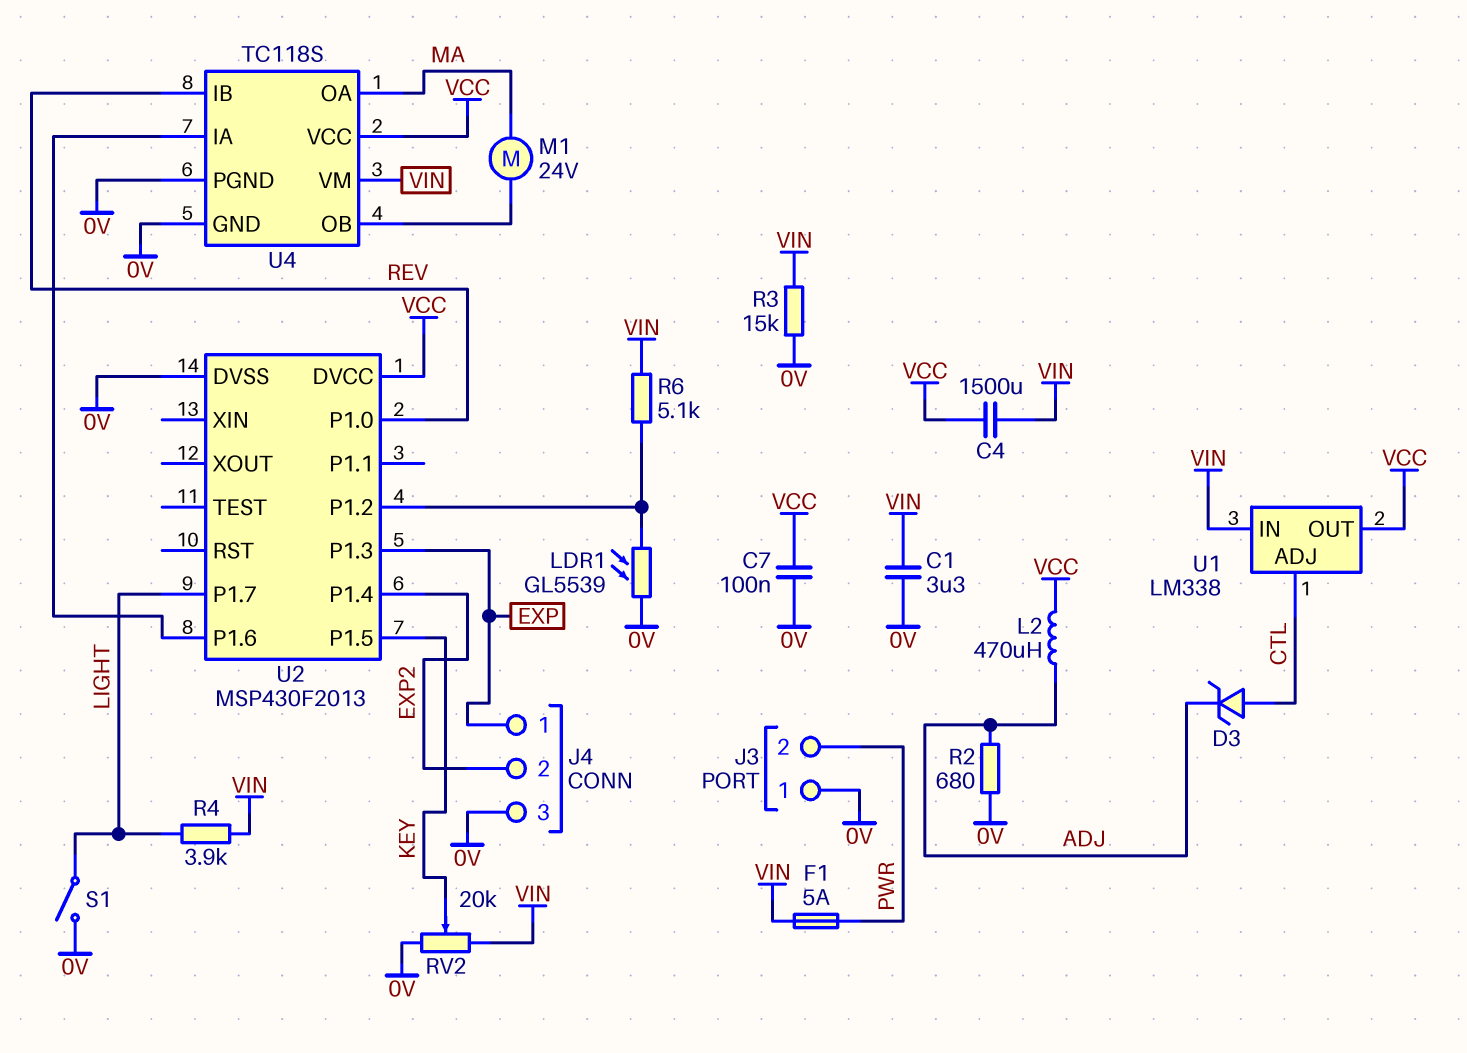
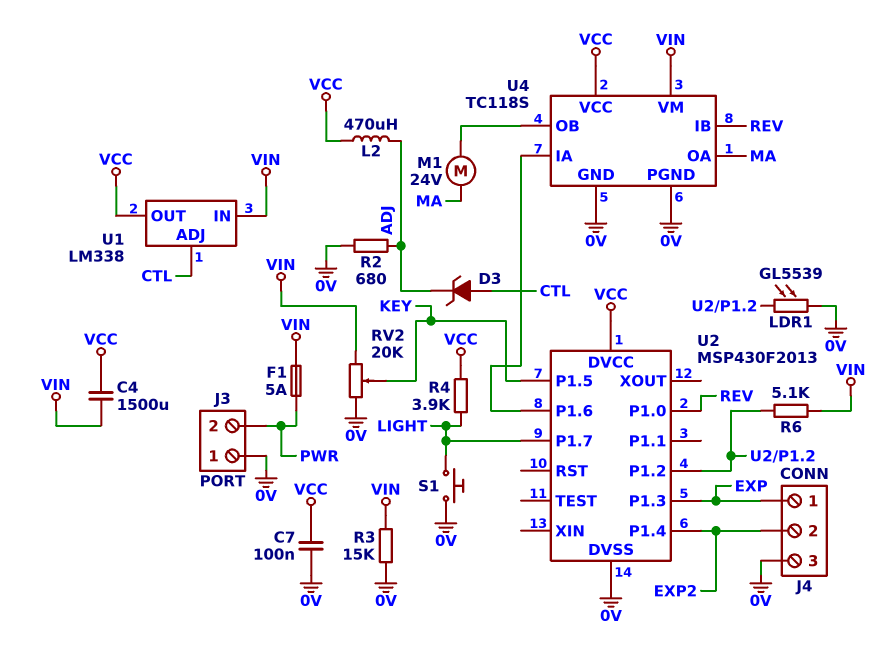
C1: 3.3uF (0V, VIN) -> none
R4: 3.9k (LIGHT, VIN) -> 3.9k (LIGHT, VCC)
S1: switch (0V, LIGHT) -> button (0V, LIGHT)

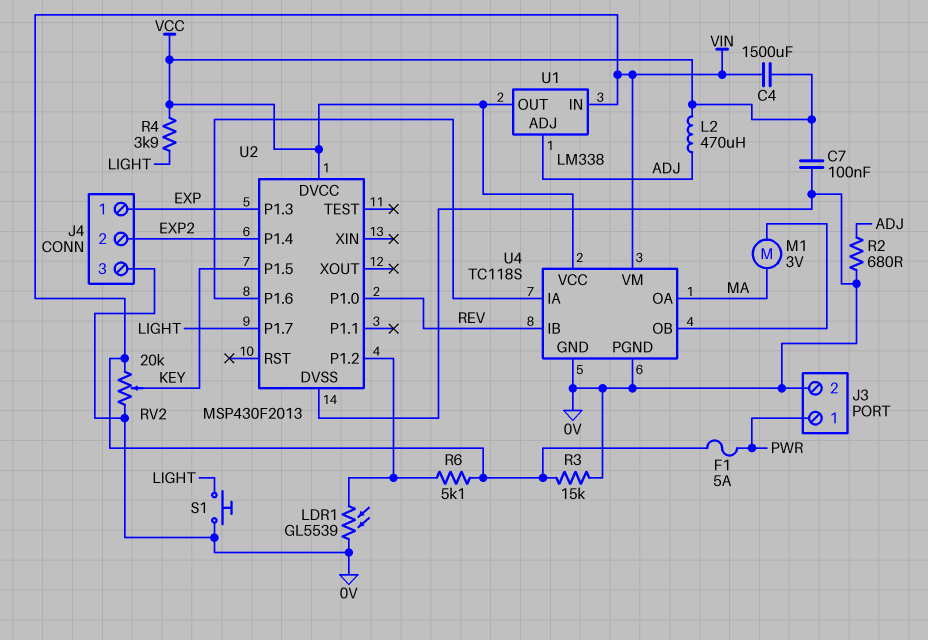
D3: zener (A CTL, K ADJ) -> none
J3 pin 1: 0V -> PWR
J3 pin 2: PWR -> 0V
M1: motor 24V (MA, U4/OB) -> motor 3V (MA, U4/OB)
U1 pin ADJ: CTL -> ADJ

